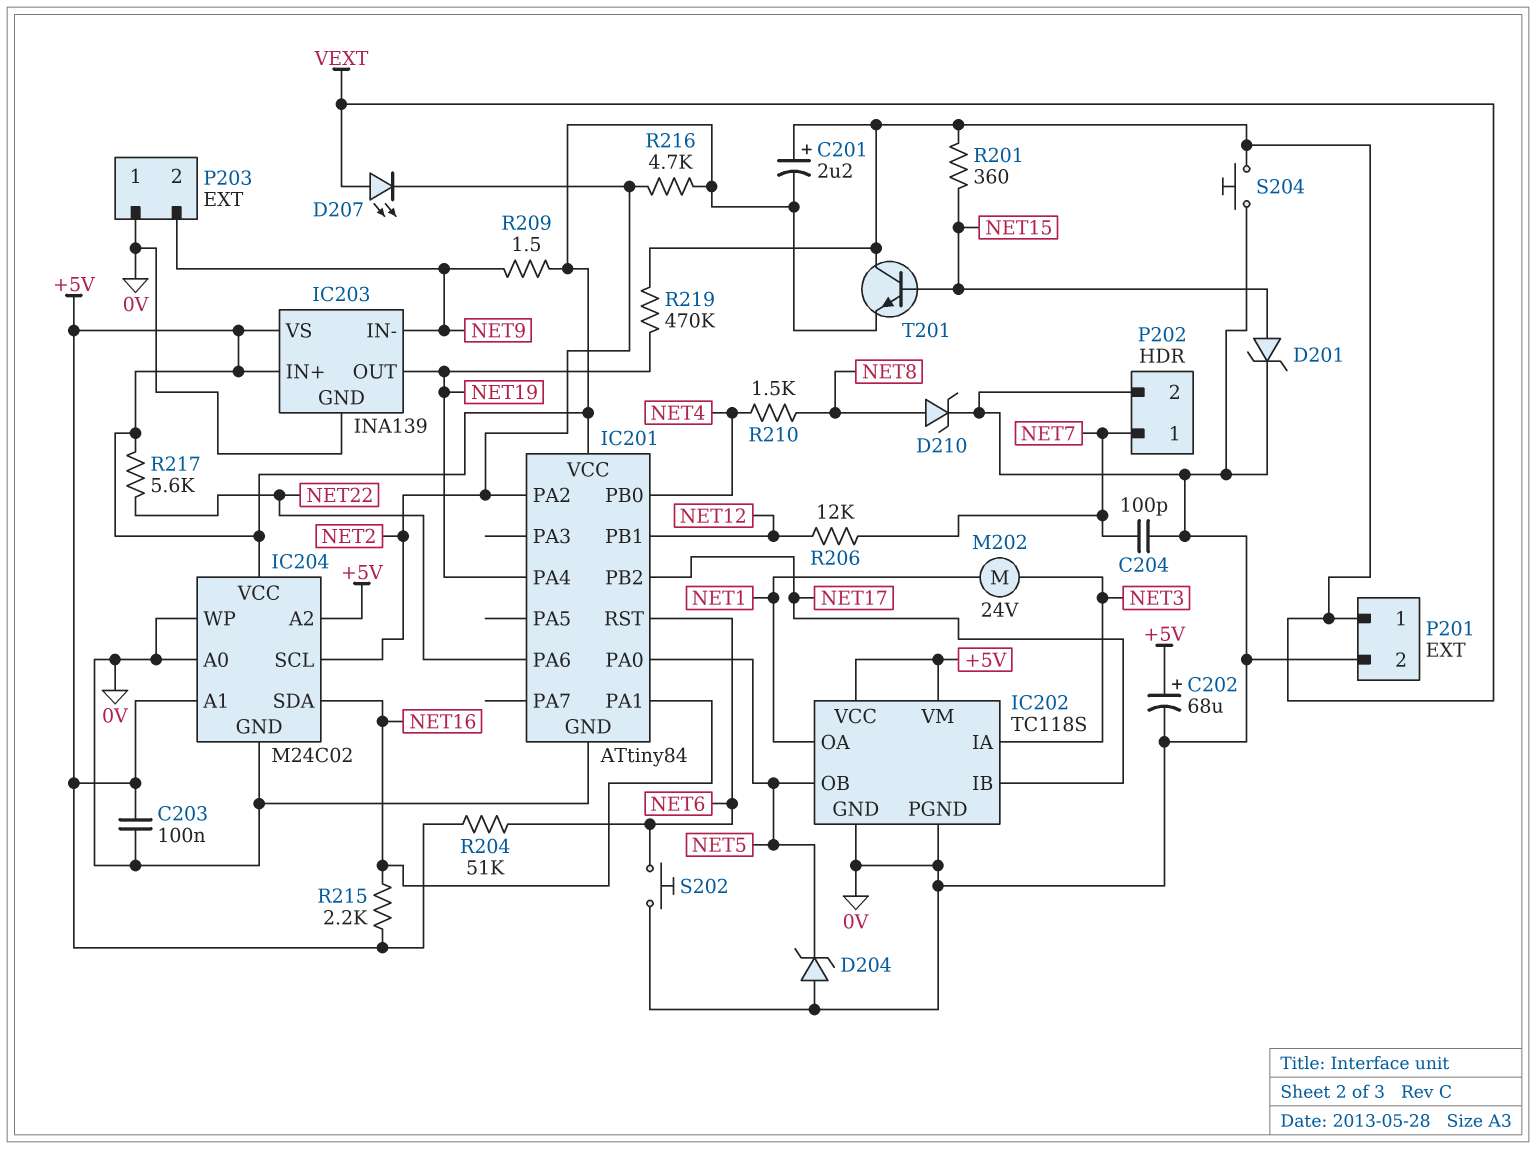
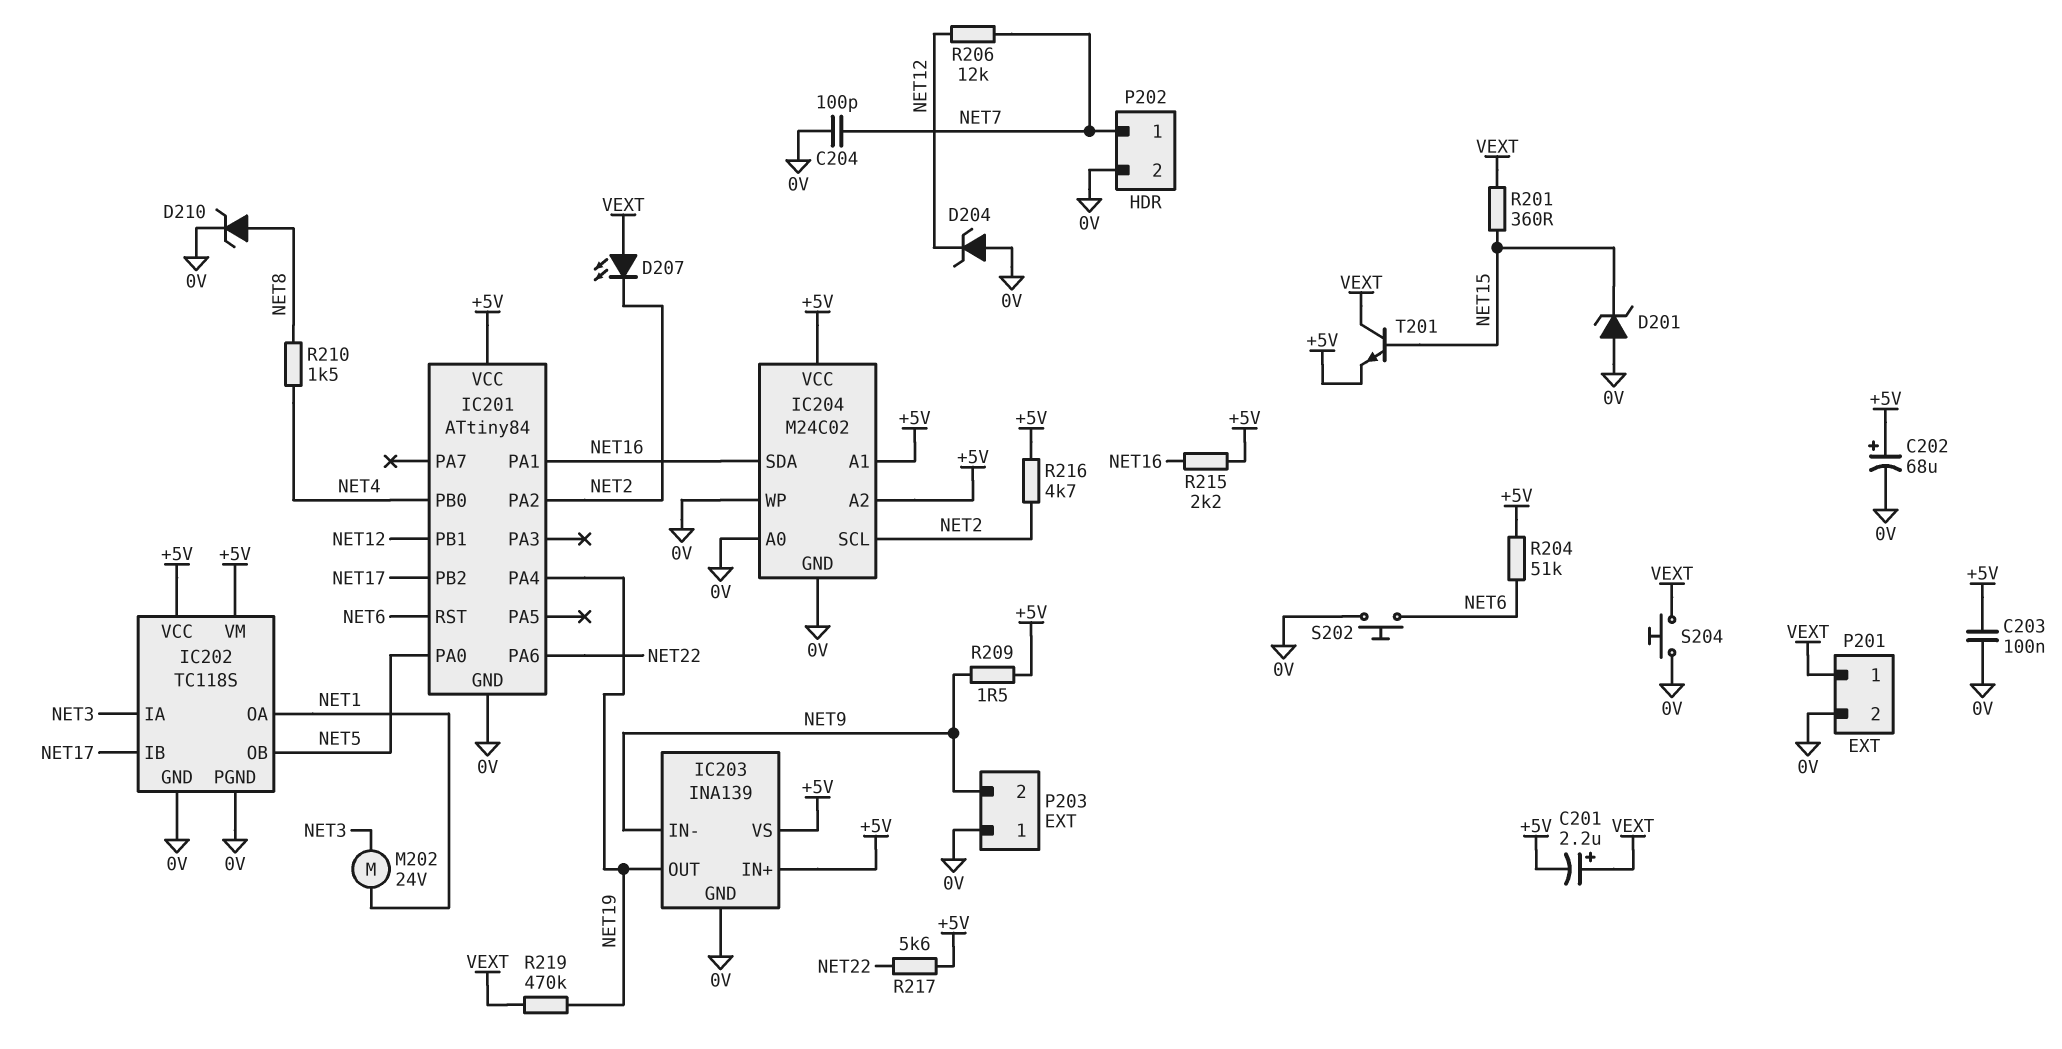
D201: zener (A NET15, K 0V) -> zener (A 0V, K NET15)
D204: zener (A 0V, K NET5) -> zener (A 0V, K NET12)

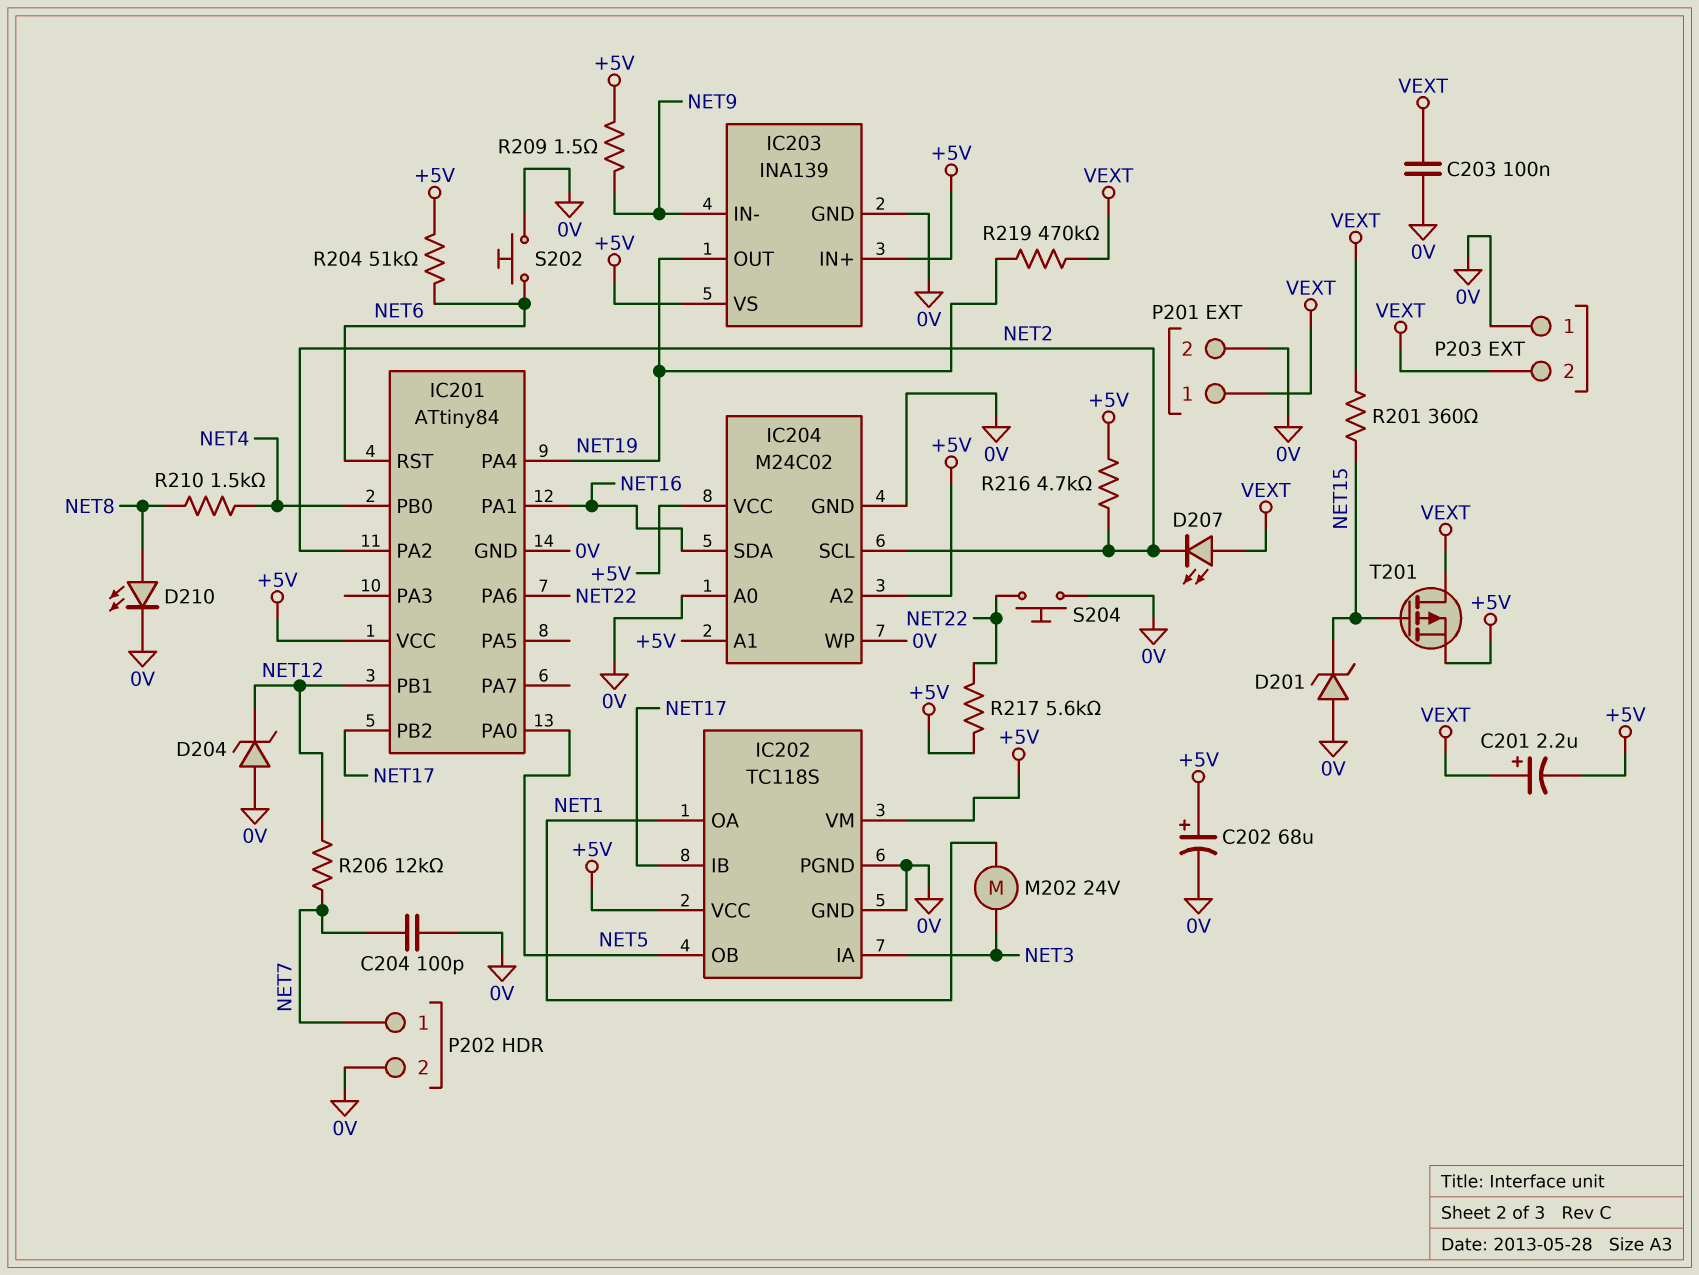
C203: 100nF (+5V, 0V) -> 100nF (0V, VEXT)
D210: zener (A NET8, K 0V) -> LED (A NET8, K 0V)
P203 pin 2: NET9 -> VEXT
R215: 2.2k (+5V, NET16) -> none
S204: button (0V, VEXT) -> button (0V, NET22)
T201: NPN (B NET15, C VEXT, E +5V) -> PMOS (G NET15, D VEXT, S +5V)

